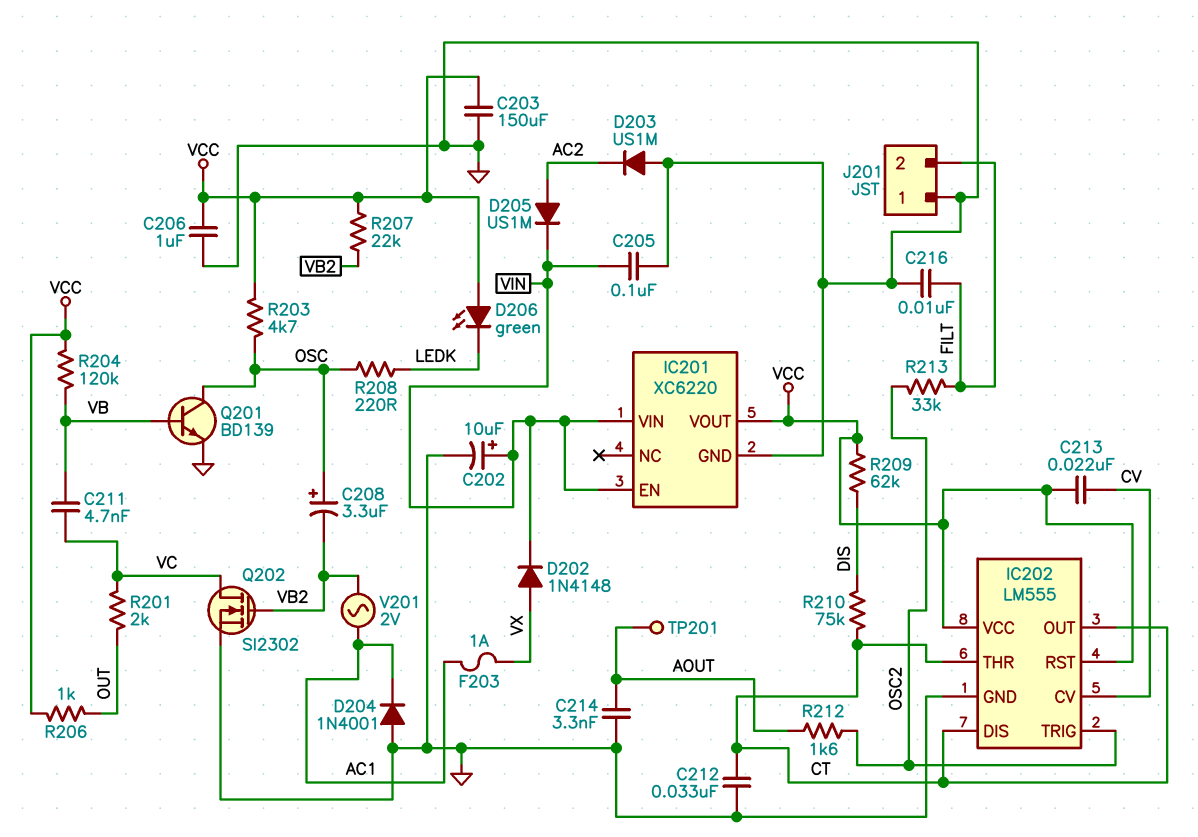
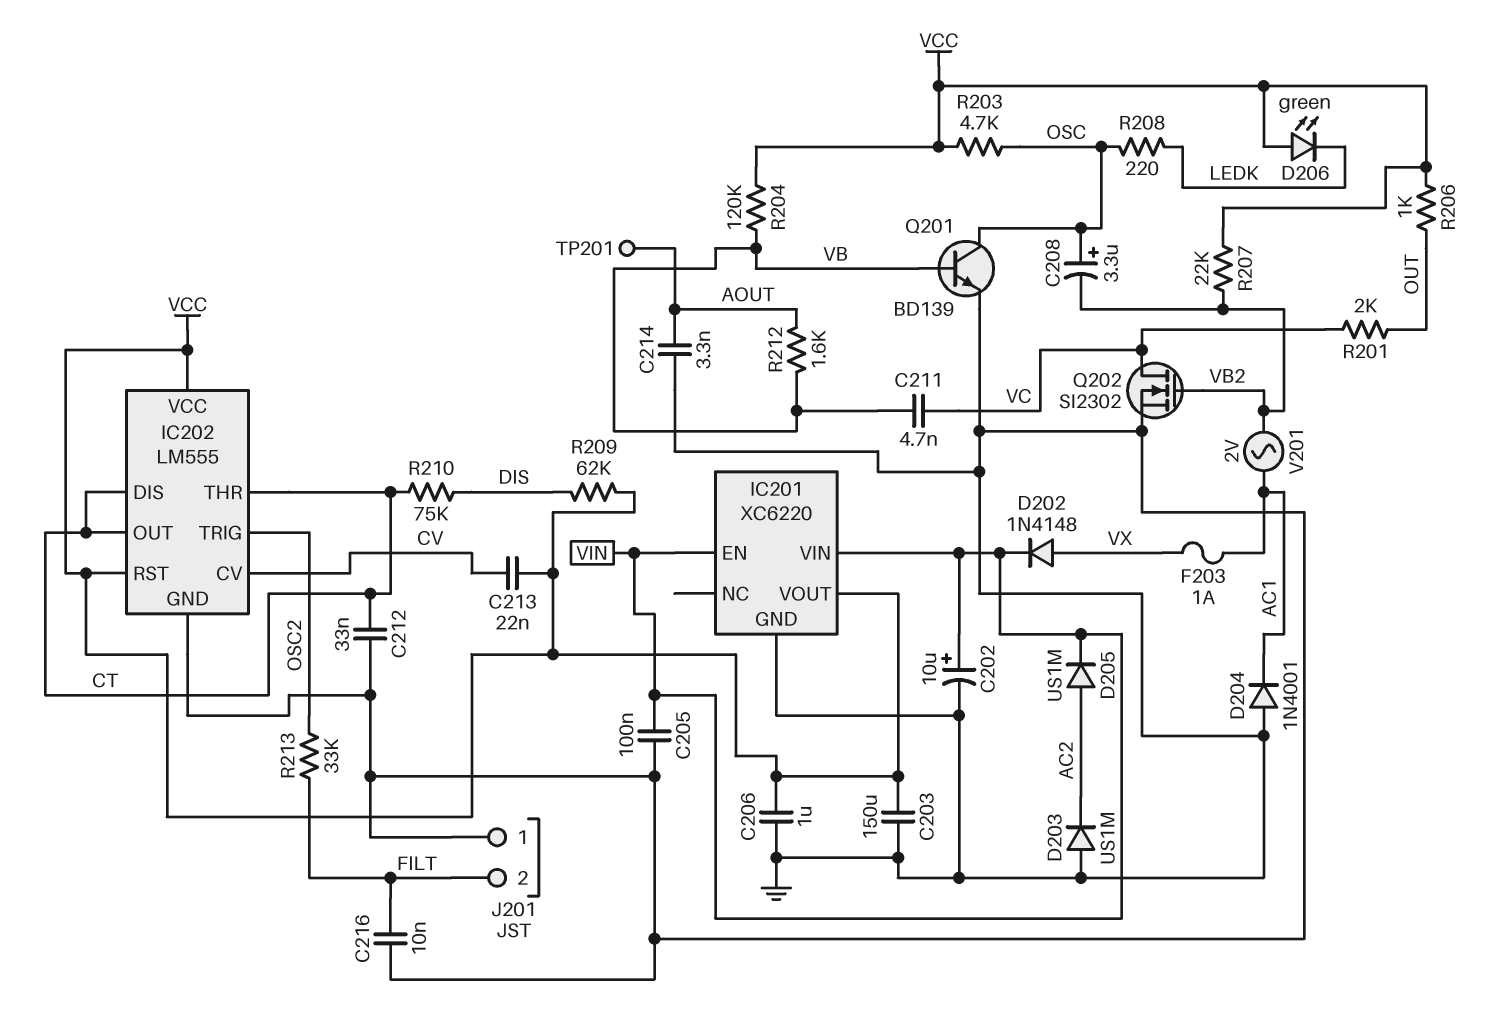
R212: 1.6k (AOUT, OSC2) -> 1.6k (AOUT, VB)

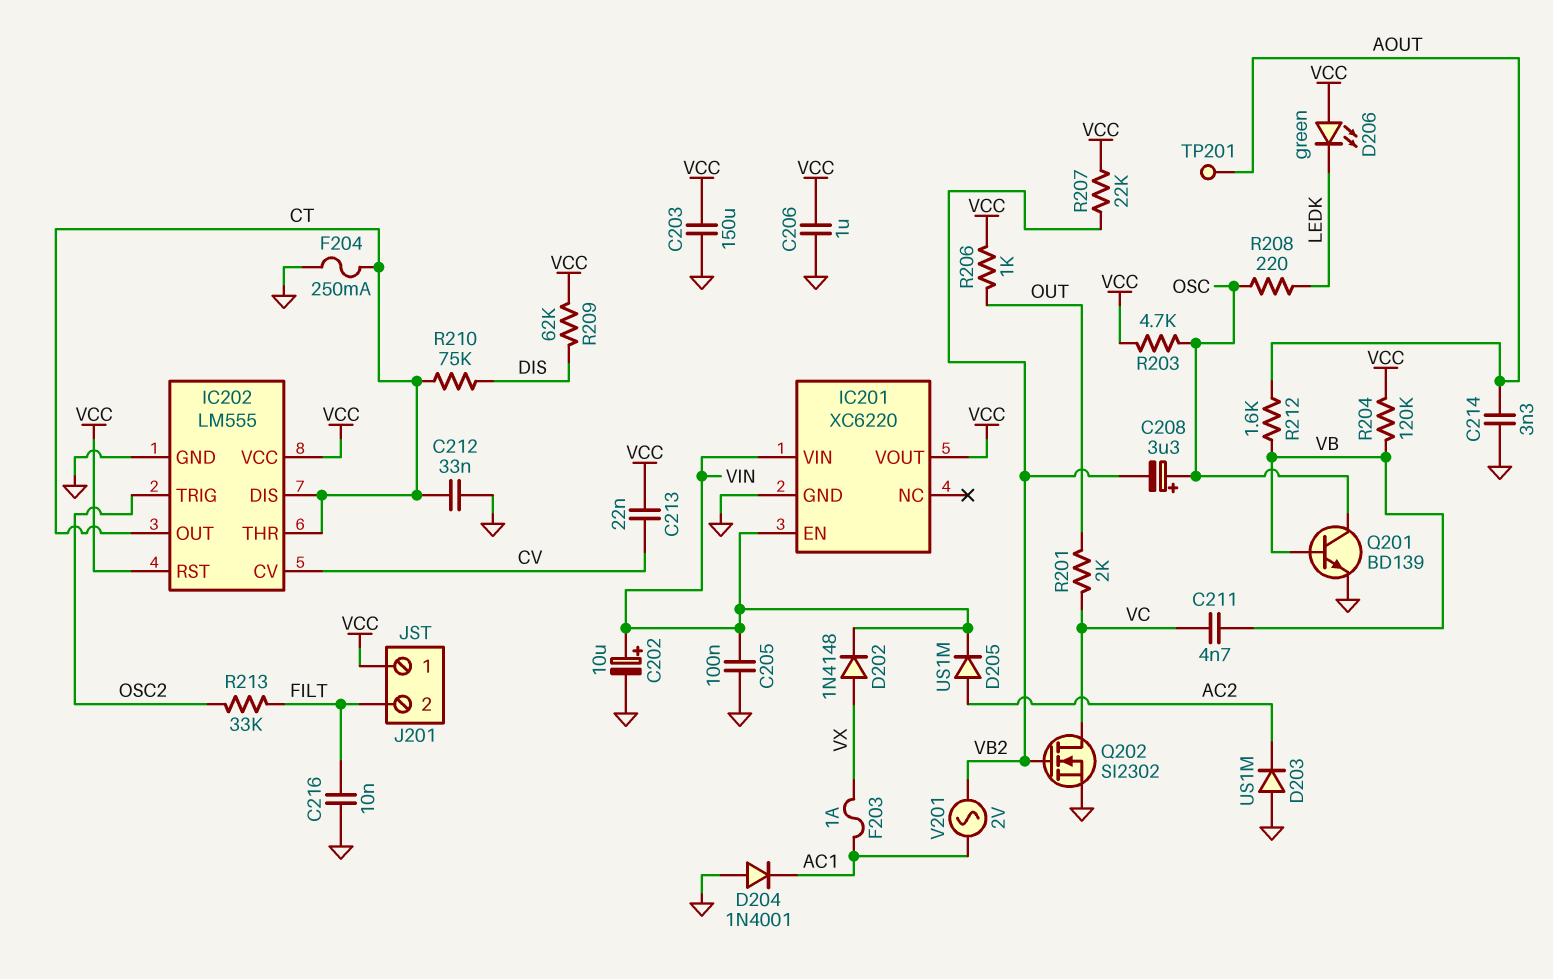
F204: none -> 250mA (CT, GND)
J201 pin 1: GND -> VCC

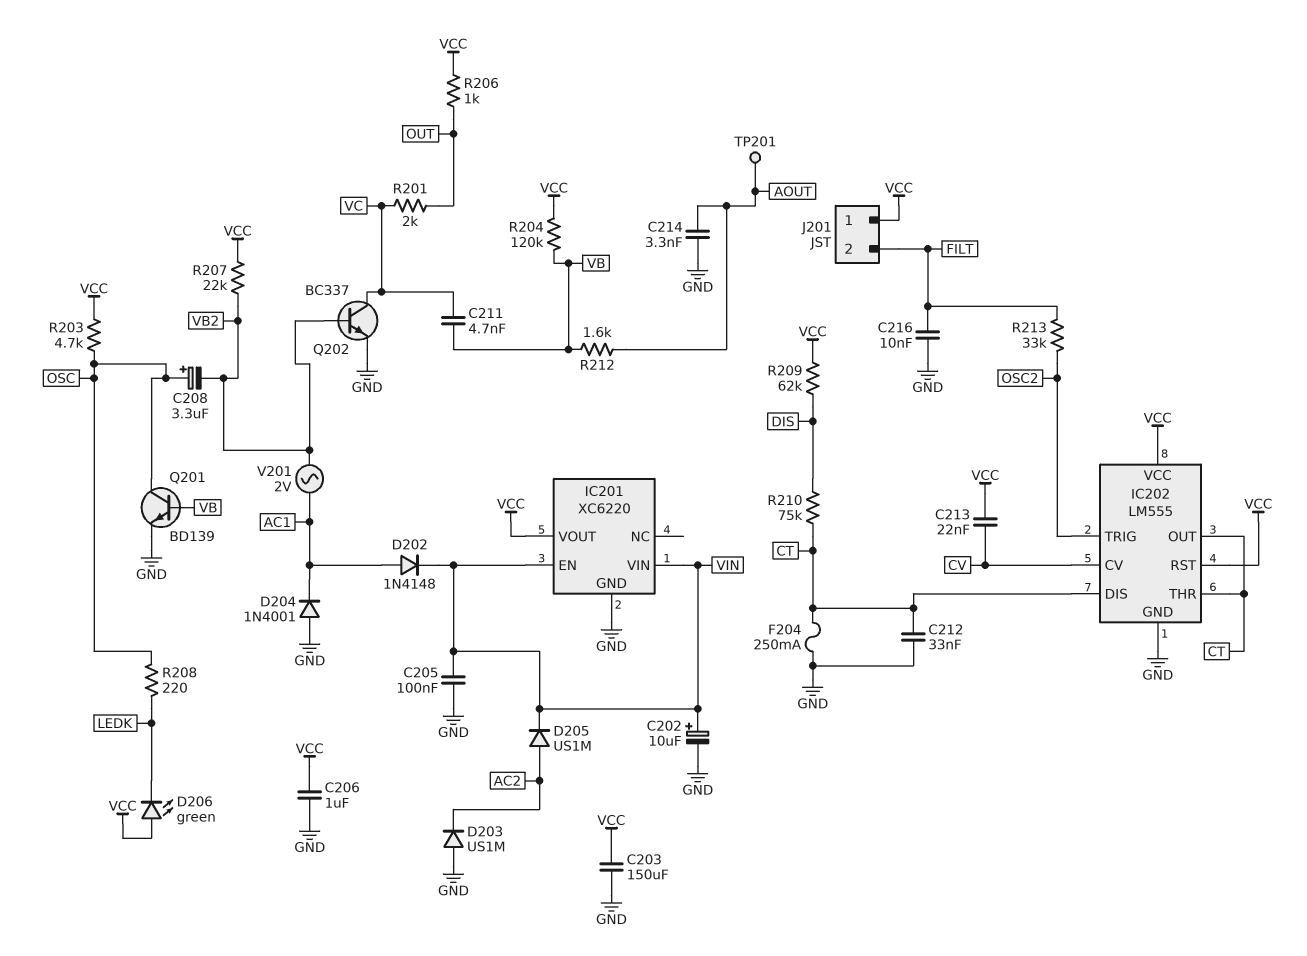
D202: diode 1N4148 (A VX, K VIN) -> diode 1N4148 (A AC1, K VIN)
F203: 1A (AC1, VX) -> none
Q202: NMOS SI2302 (G VB2, D VC, S GND) -> NPN BC337 (B VB2, C VC, E GND)

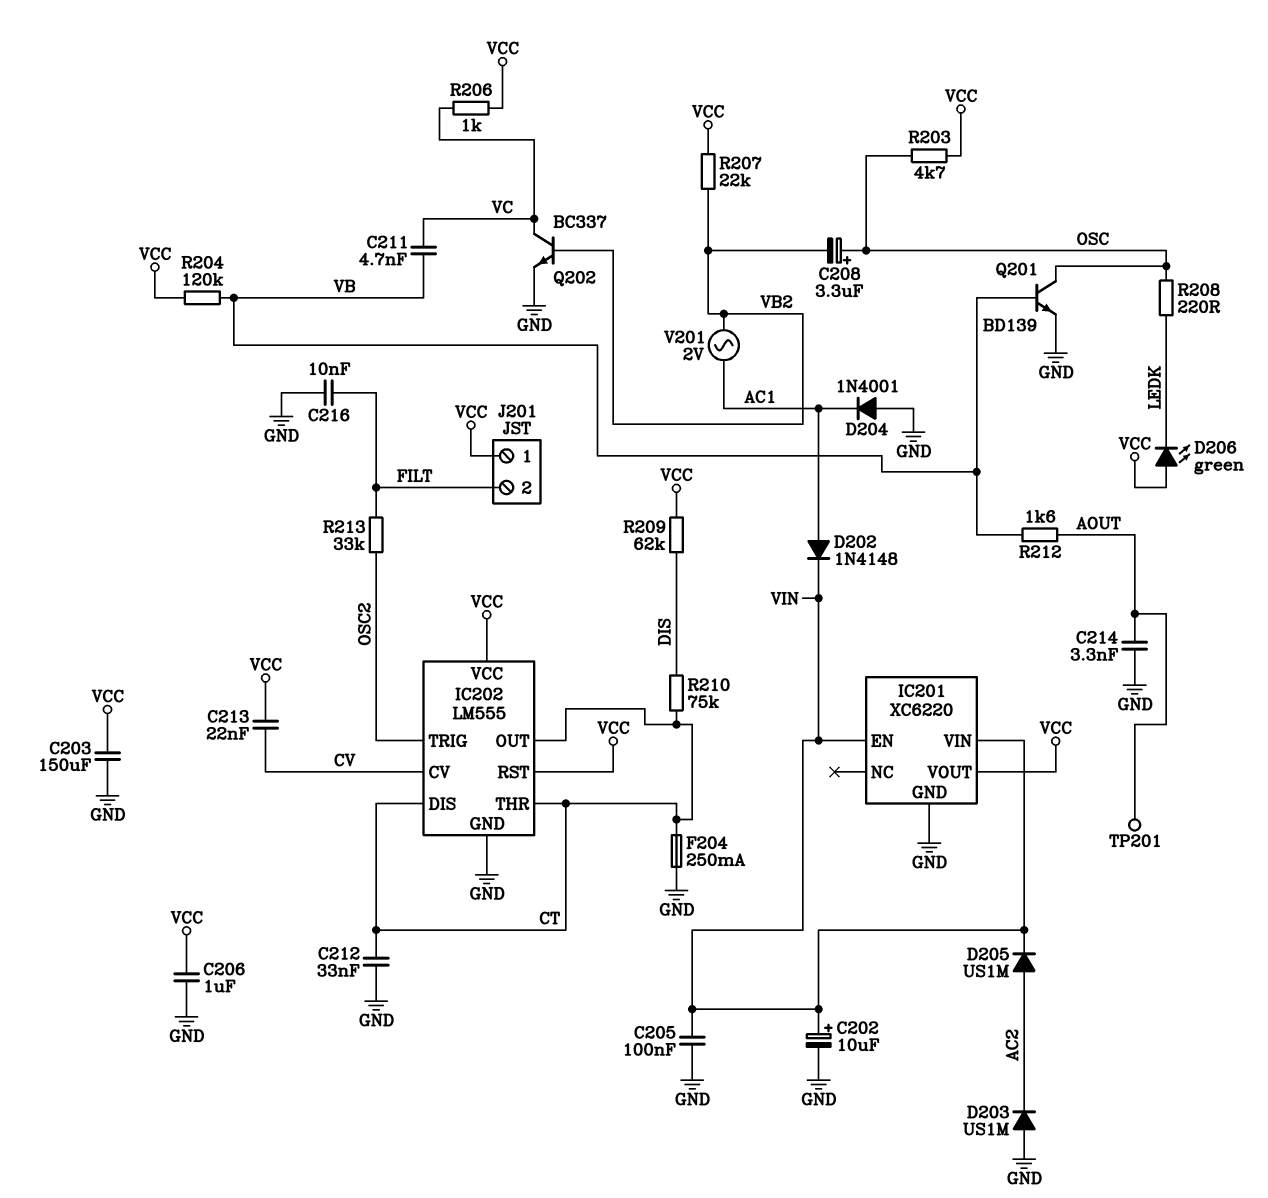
R201: 2k (OUT, VC) -> none
R206: 1k (OUT, VCC) -> 1k (VC, VCC)

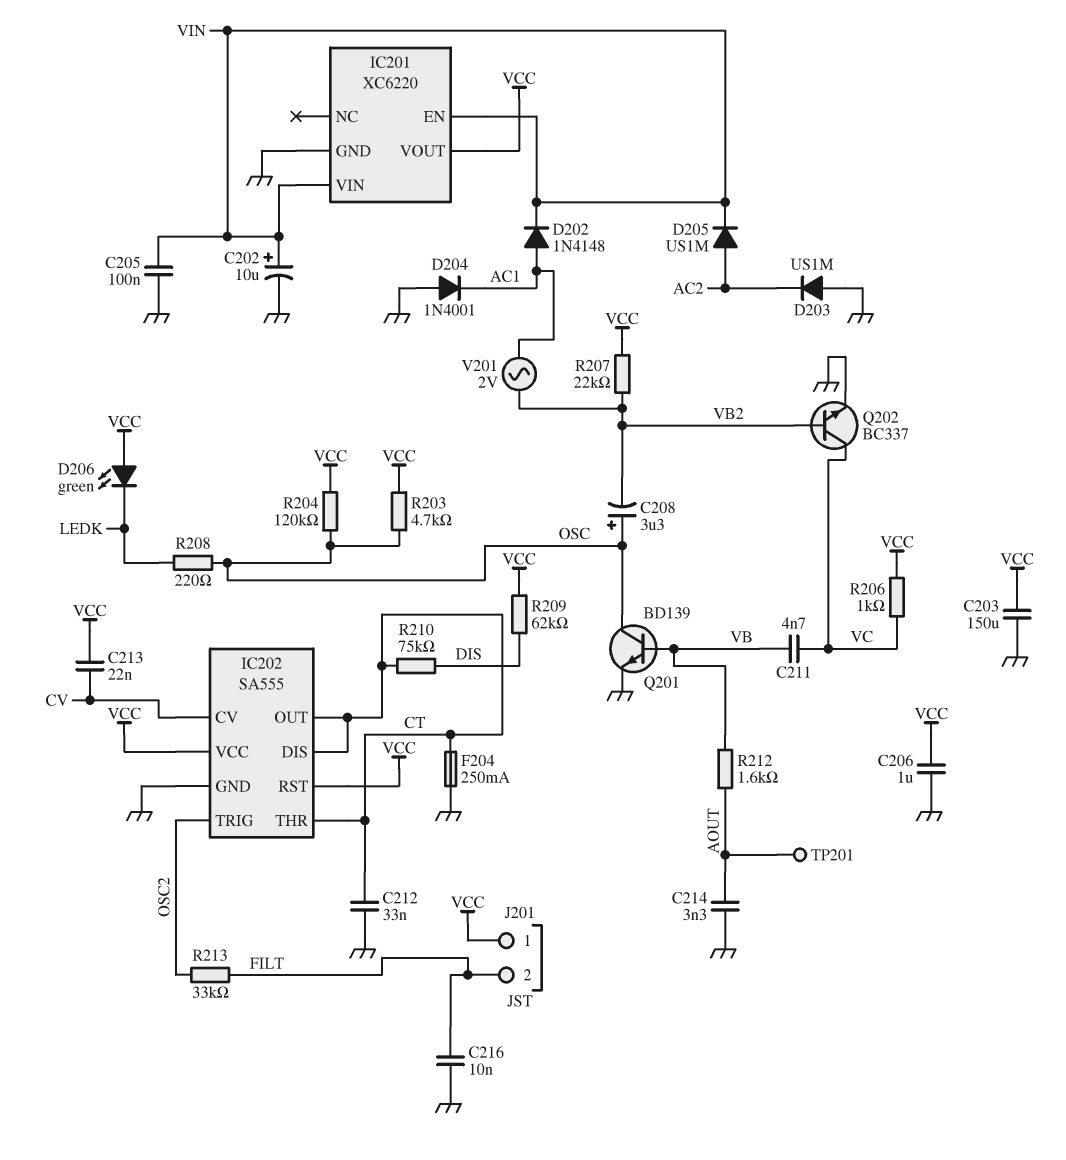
IC202: LM555 -> SA555
R204: 120k (VB, VCC) -> 120k (OSC, VCC)

